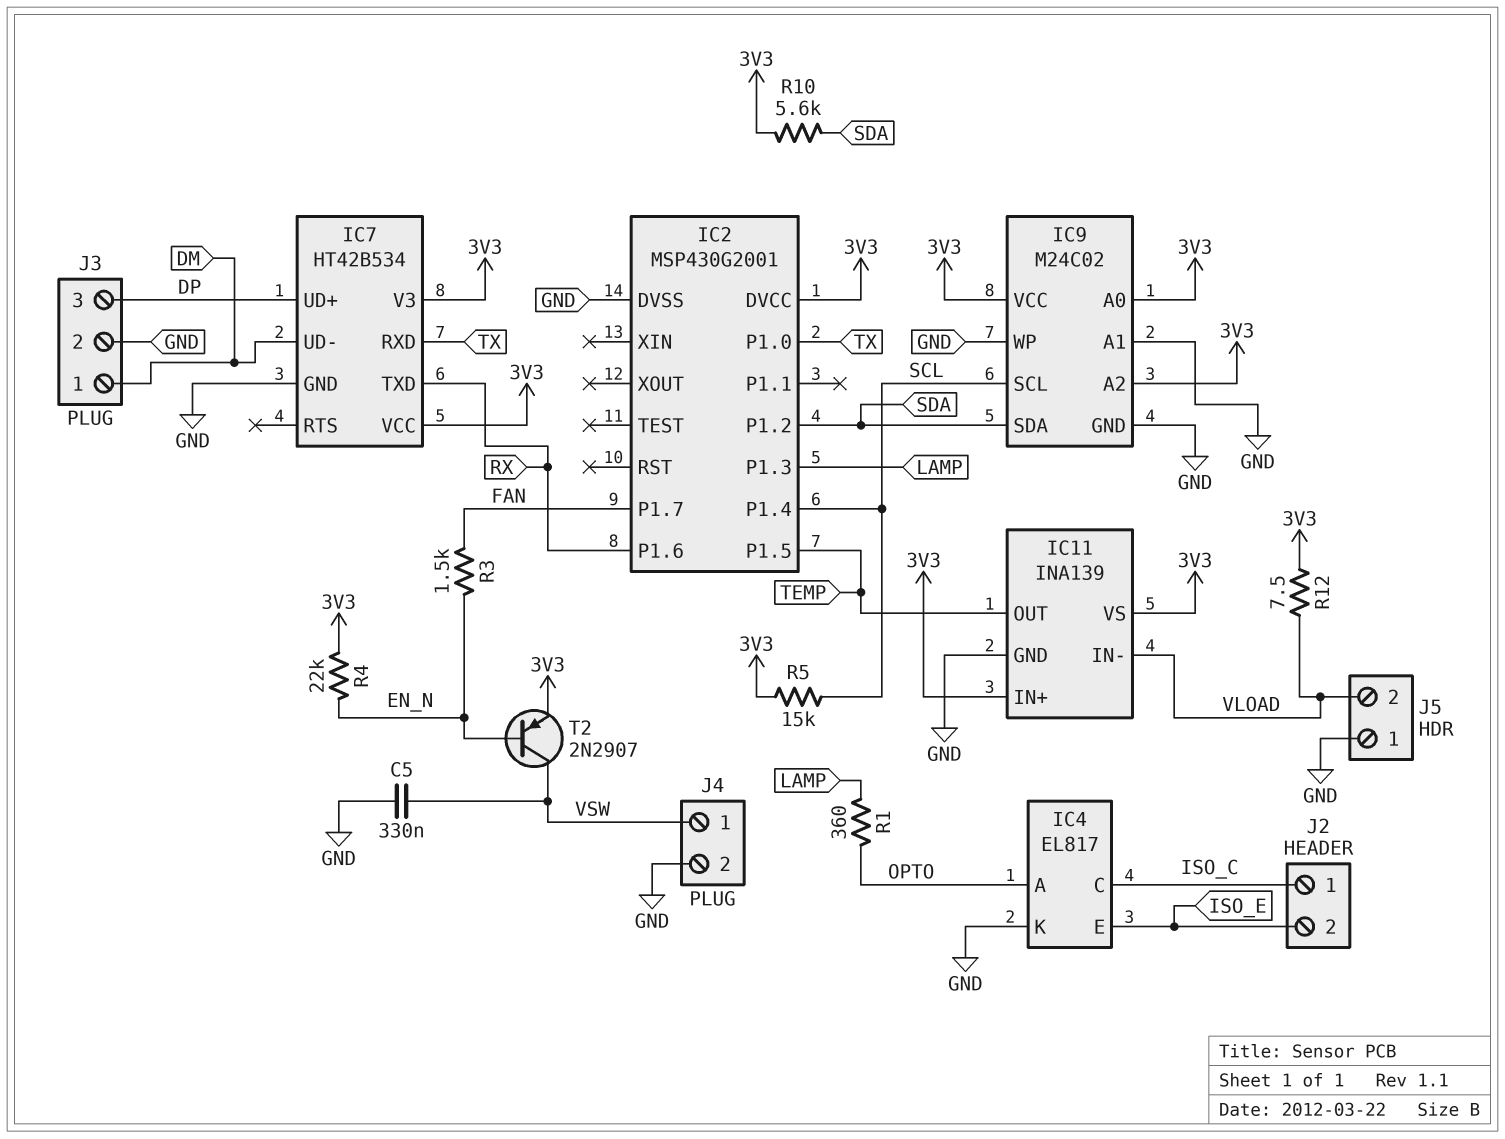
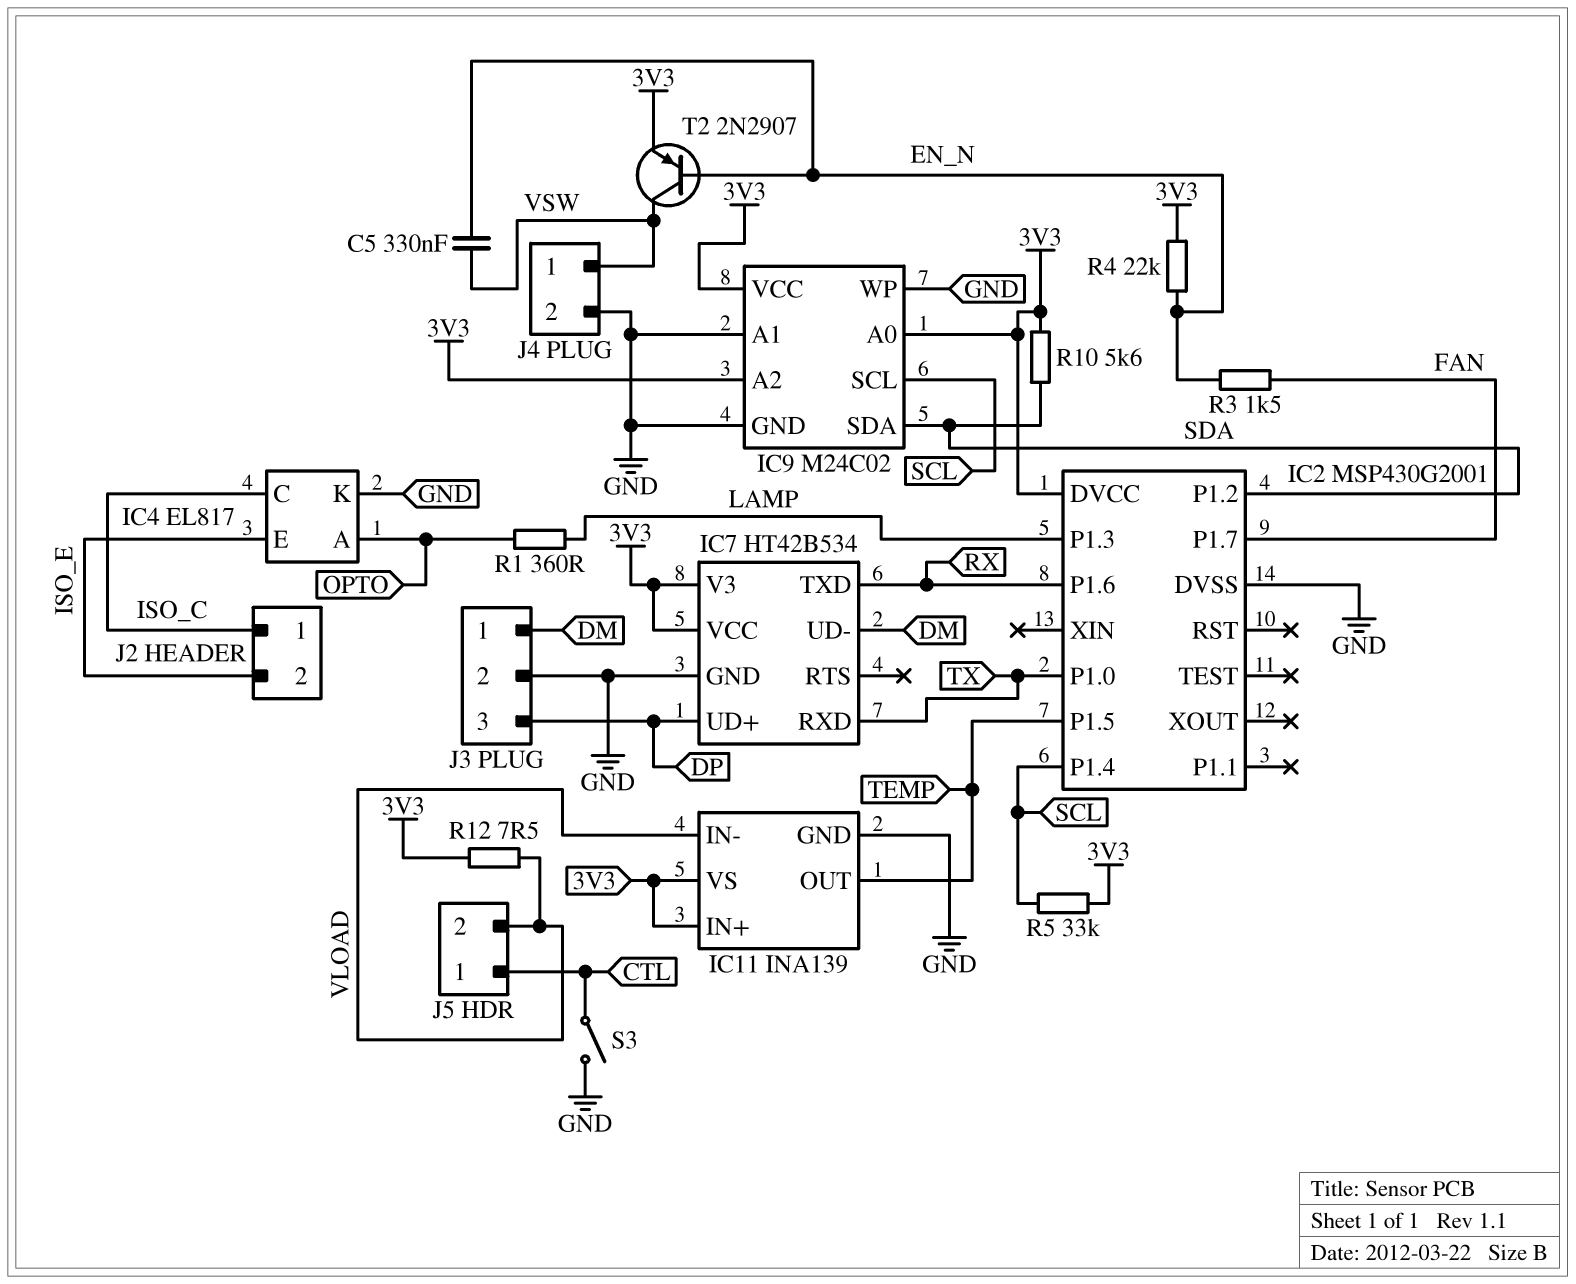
C5: 330nF (GND, VSW) -> 330nF (EN_N, VSW)
J5 pin 1: GND -> CTL
R5: 15k (3V3, SCL) -> 33k (3V3, SCL)
S3: none -> switch (CTL, GND)

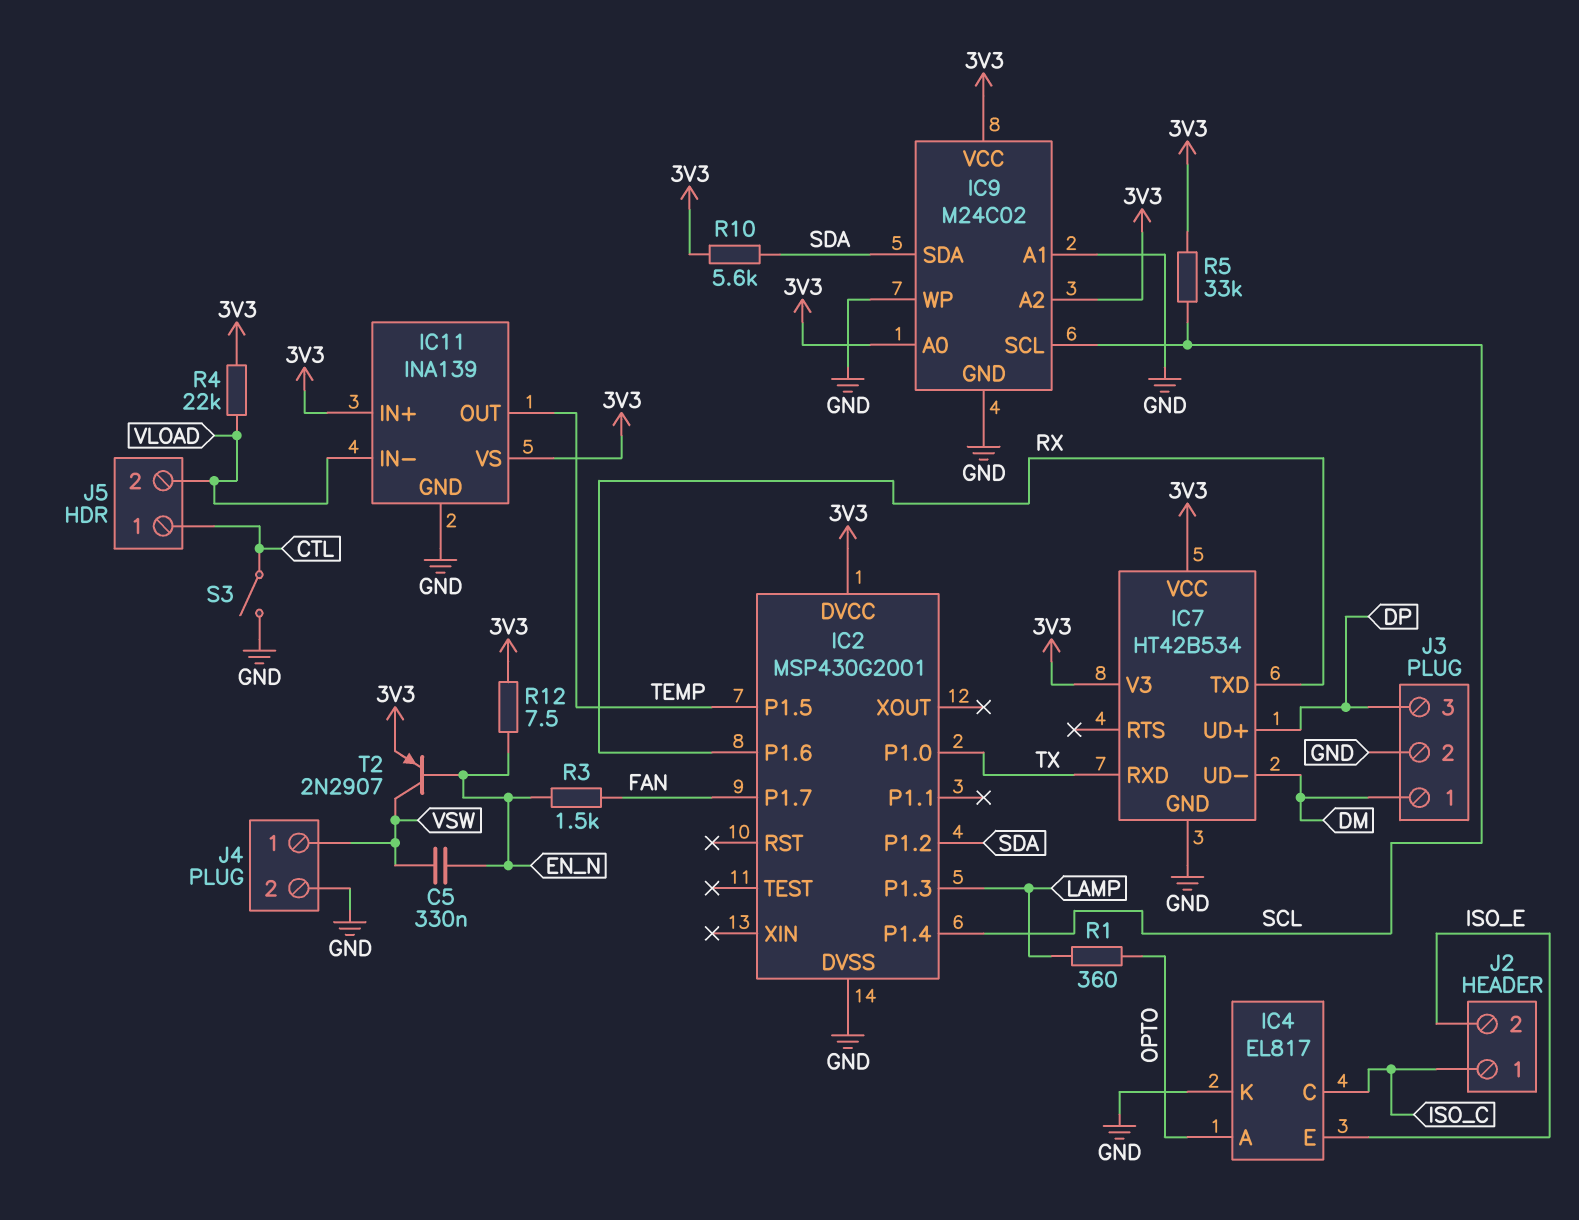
R4: 22k (3V3, EN_N) -> 22k (3V3, VLOAD)
R12: 7.5 (3V3, VLOAD) -> 7.5 (3V3, EN_N)

